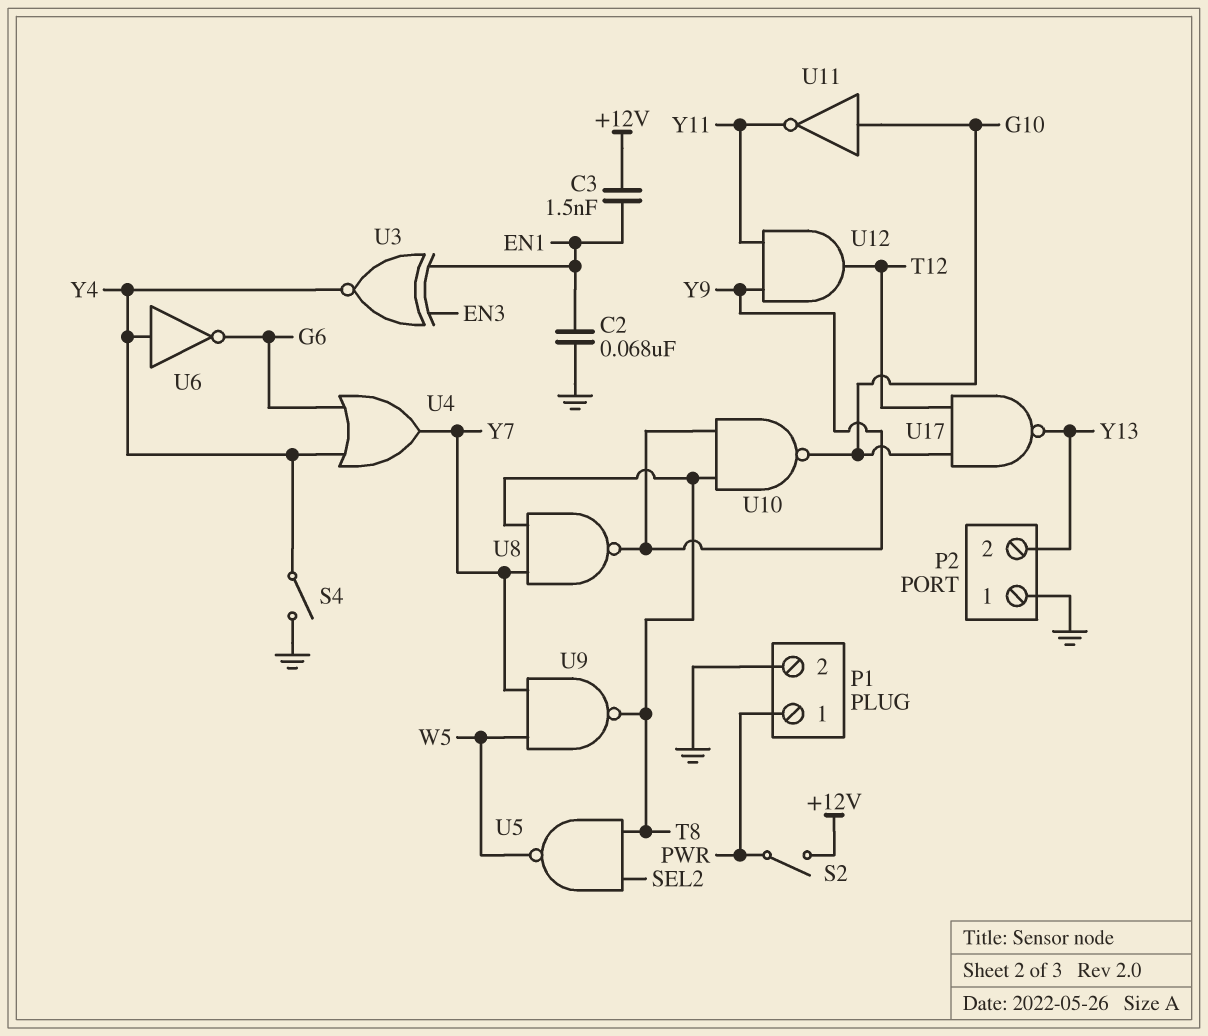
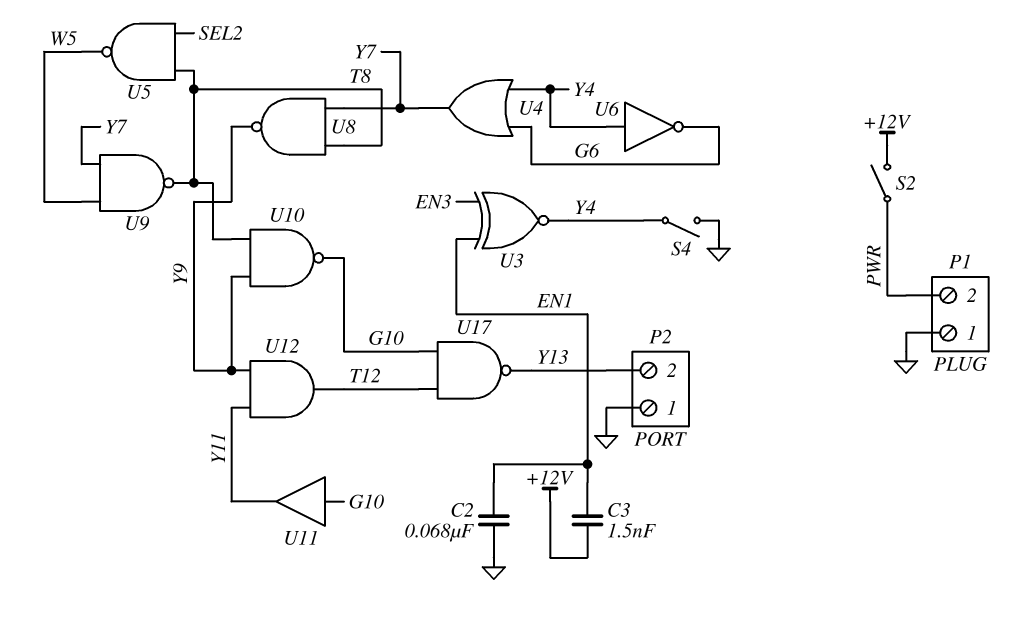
P1 pin 1: PWR -> GND
P1 pin 2: GND -> PWR
U11: NOT (in G10, out Y11) -> buffer (in G10, out Y11)

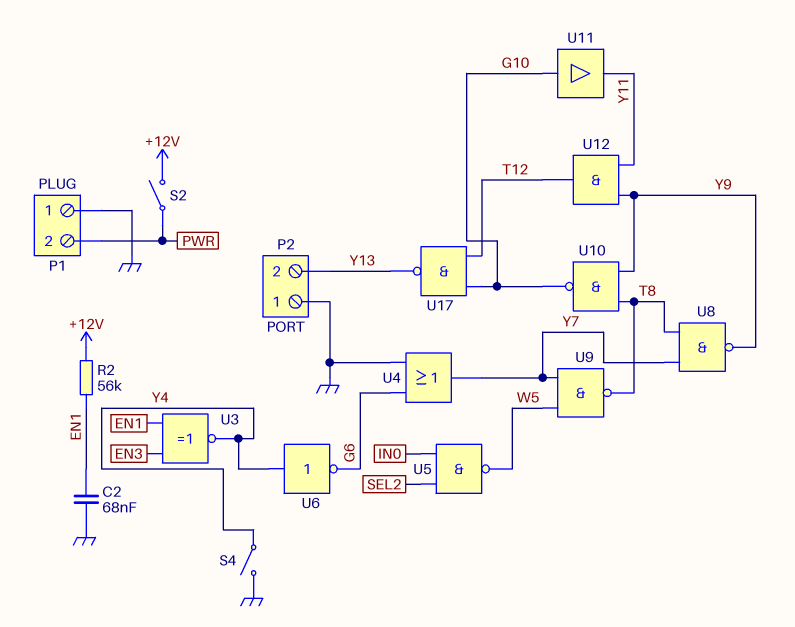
C3: 1.5nF (+12V, EN1) -> none
R2: none -> 56k (+12V, EN1)
U4: OR (in G6, in Y4, out Y7) -> OR (in G6, in GND, out Y7)
U5: NAND (in SEL2, in T8, out W5) -> NAND (in IN0, in SEL2, out W5)

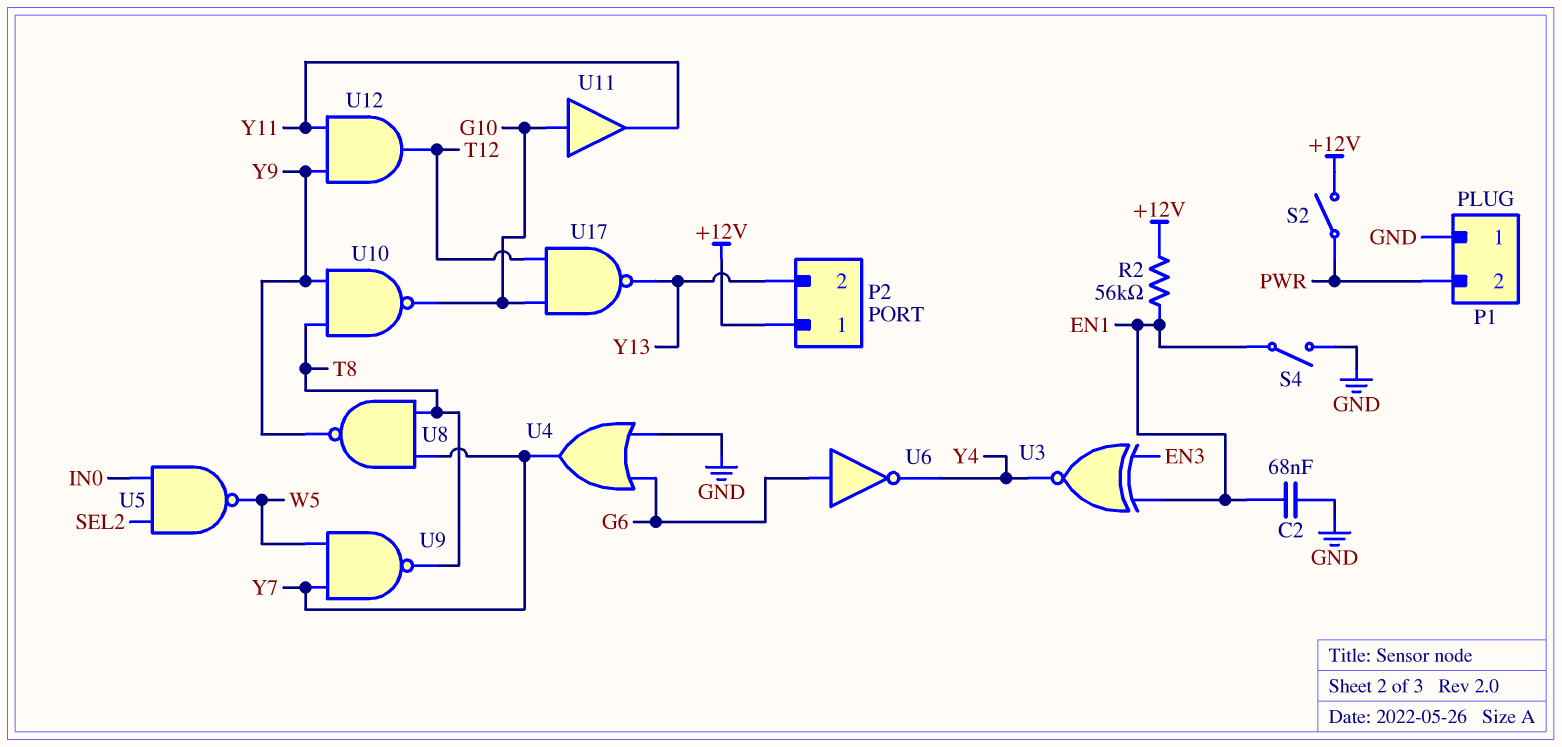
P2 pin 1: GND -> +12V
S4: switch (GND, Y4) -> switch (EN1, GND)
U6: NOT (in Y4, out G6) -> NOT (in G6, out Y4)

